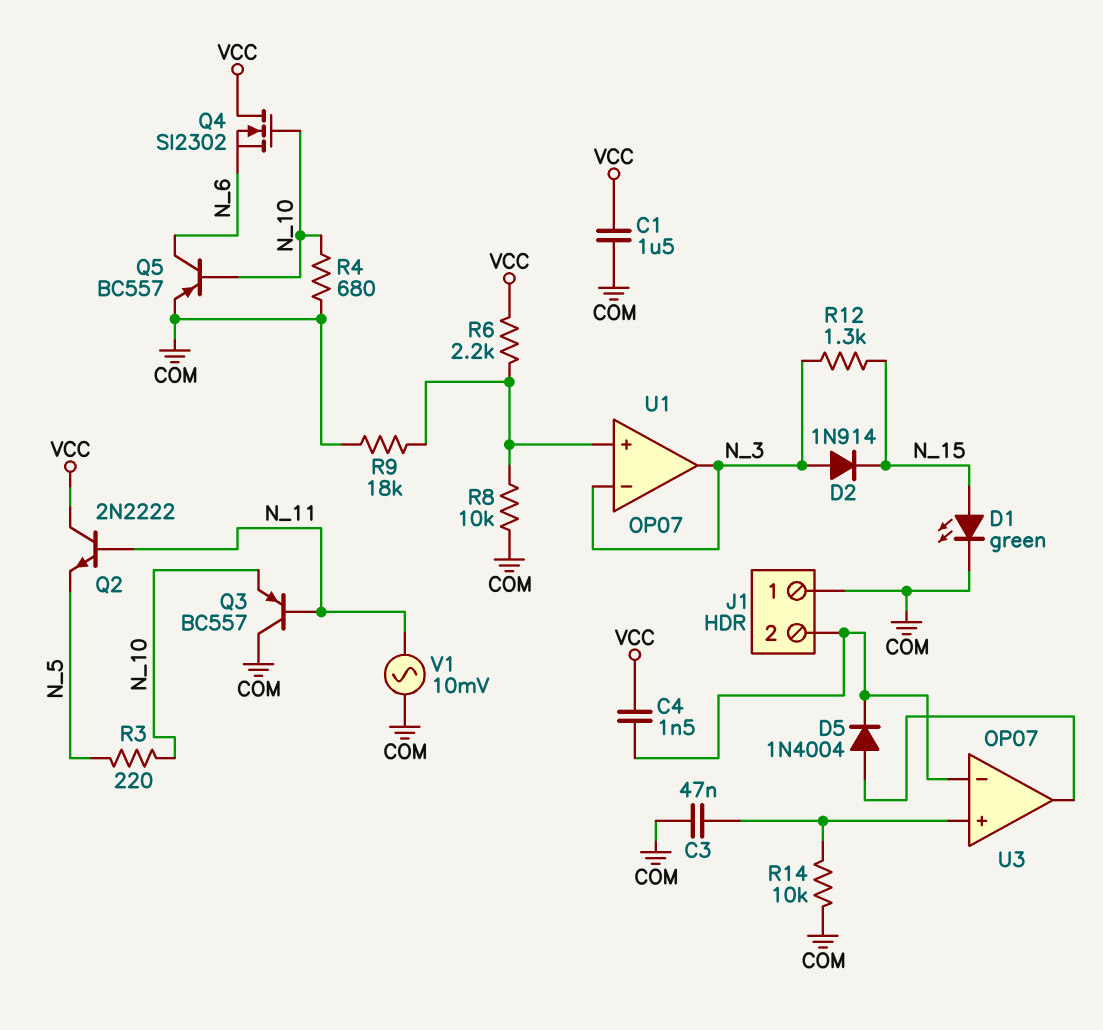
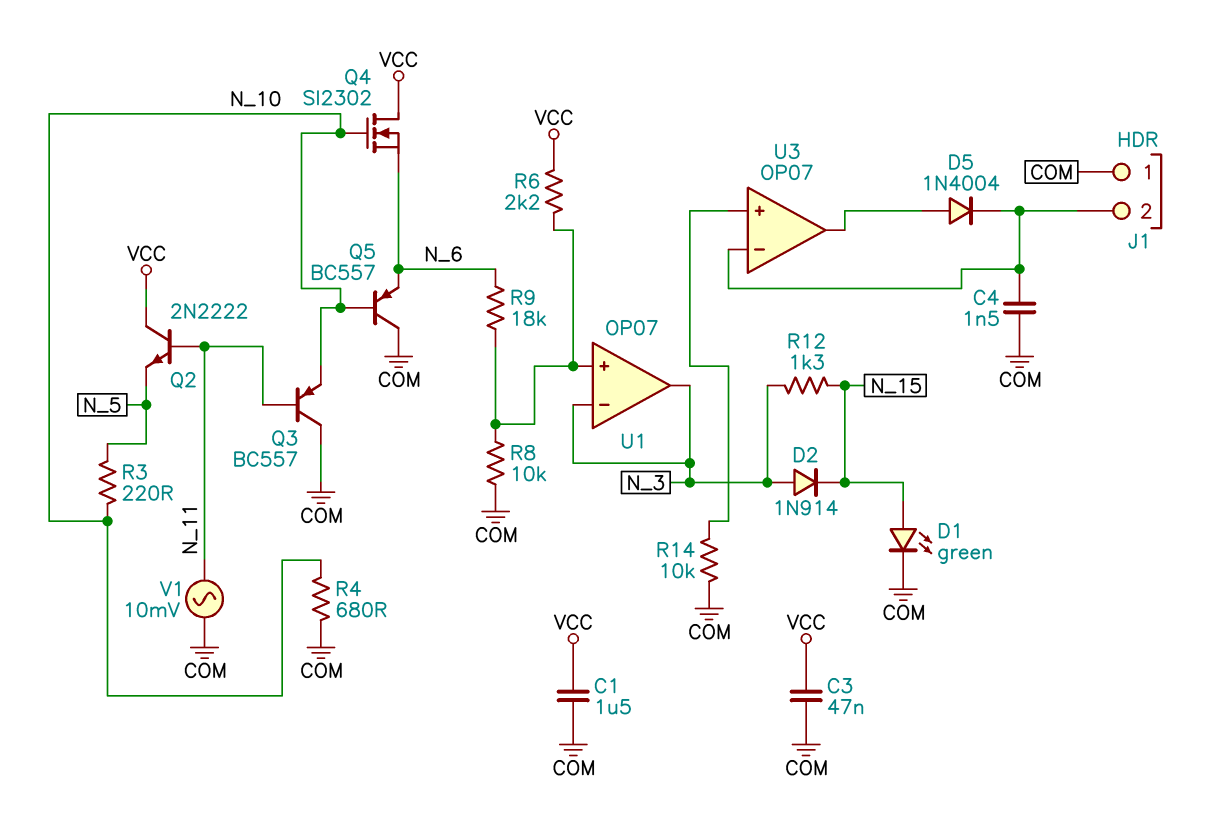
C3: 47nF (COM, U3/in+) -> 47nF (COM, VCC)
C4: 1.5nF (J1/2, VCC) -> 1.5nF (COM, J1/2)
Q5: PNP BC557 (B N_10, C N_6, E COM) -> PNP BC557 (B N_10, C COM, E N_6)
R9: 18k (COM, U1/in+) -> 18k (N_6, U1/in+)

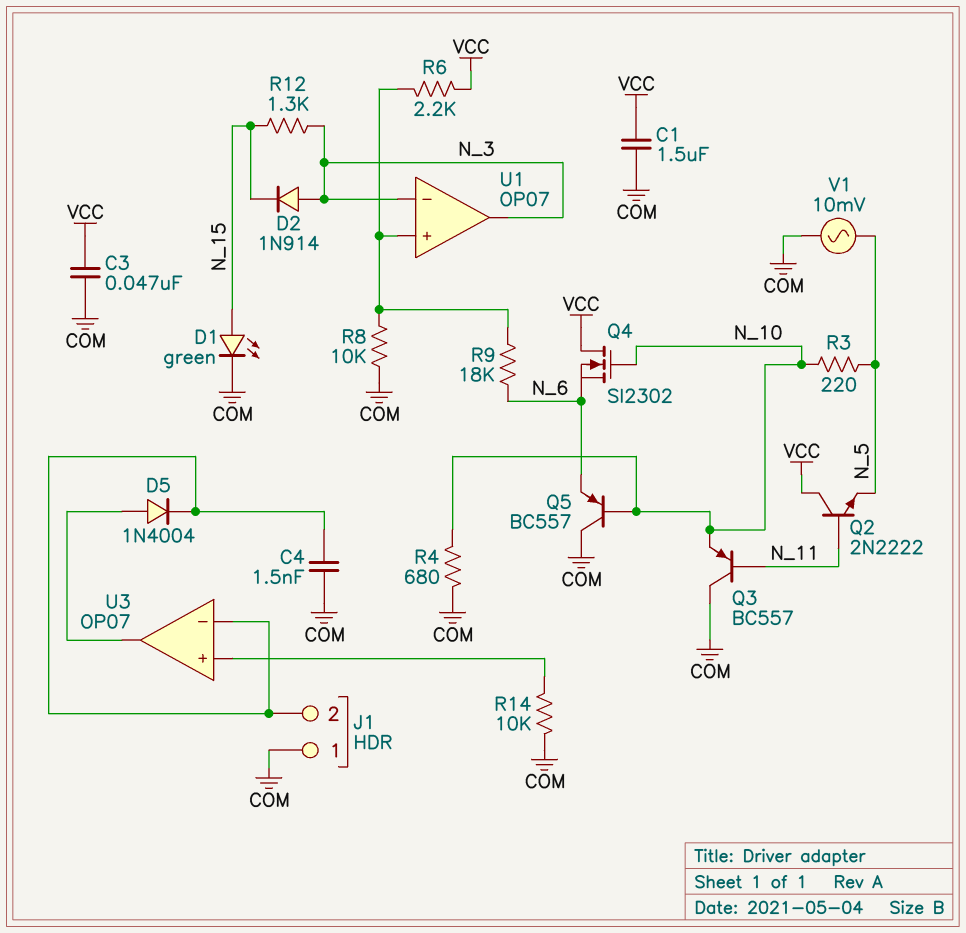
V1: AC 10mV (COM, N_11) -> AC 10mV (COM, N_5)

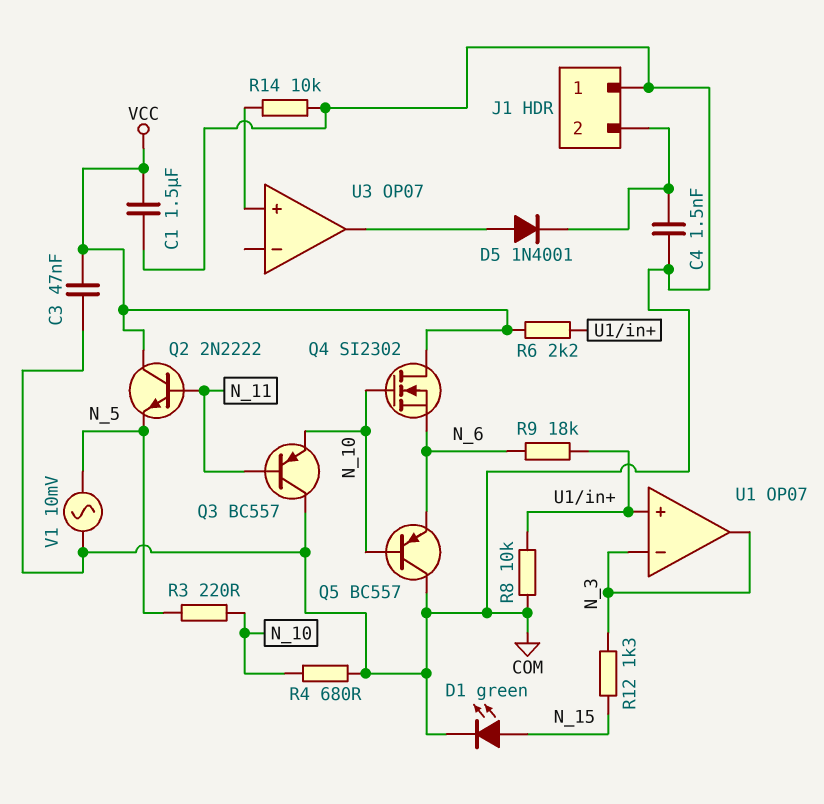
D2: diode 1N914 (A N_3, K N_15) -> none
D5: diode 1N4004 (A U3/out, K J1/2) -> diode 1N4001 (A U3/out, K J1/2)
U3 pin in-: J1/2 -> none

